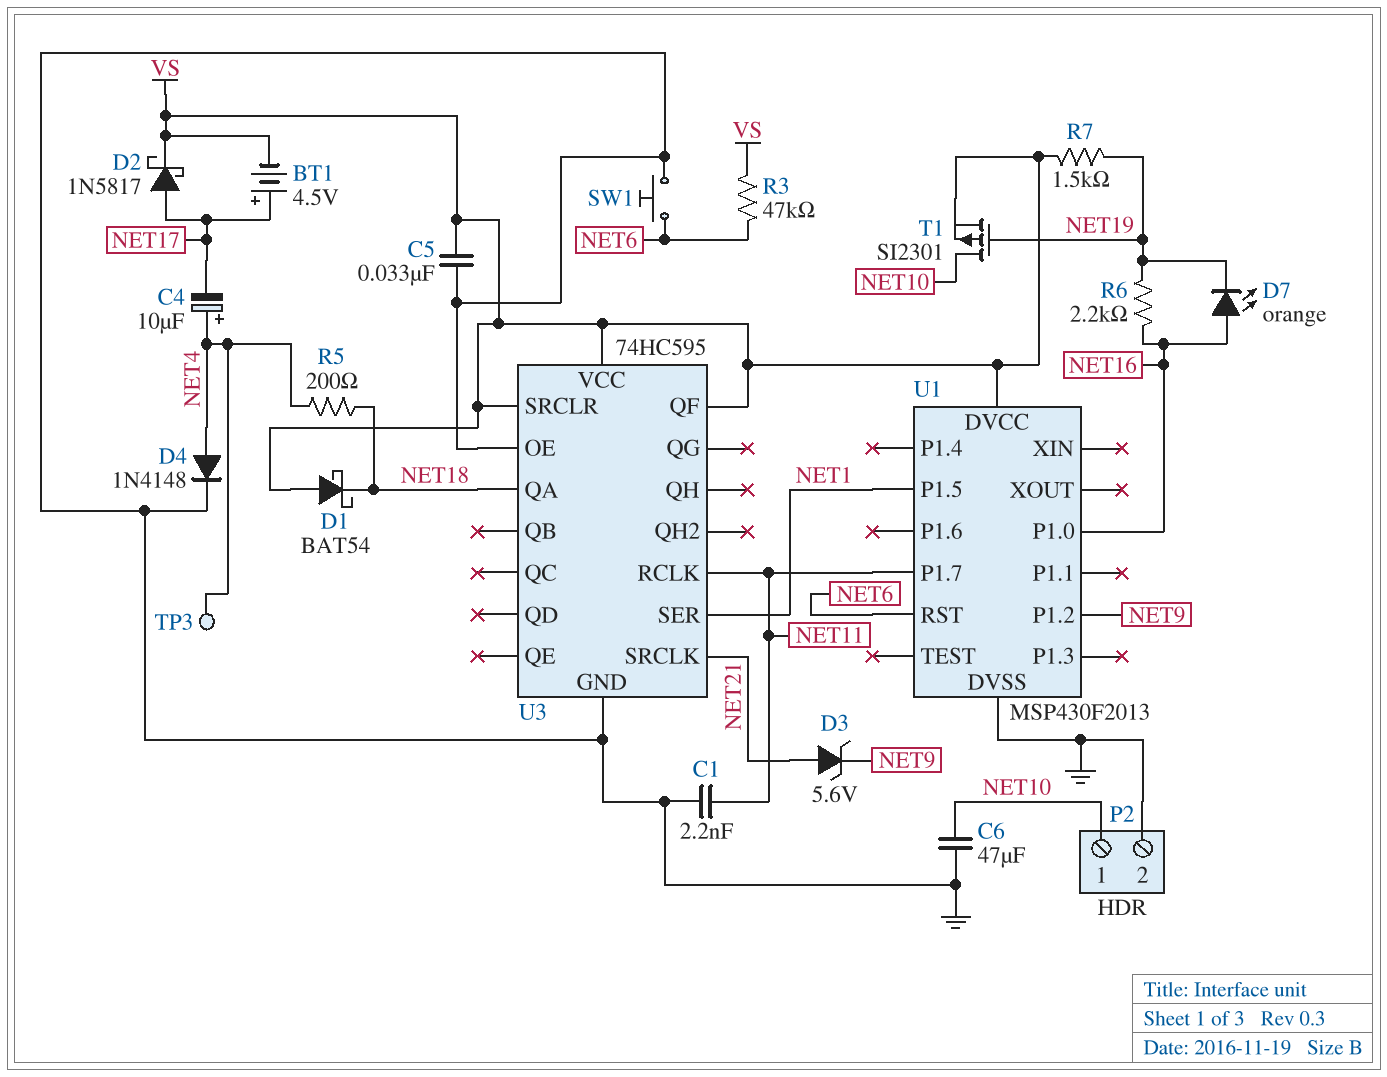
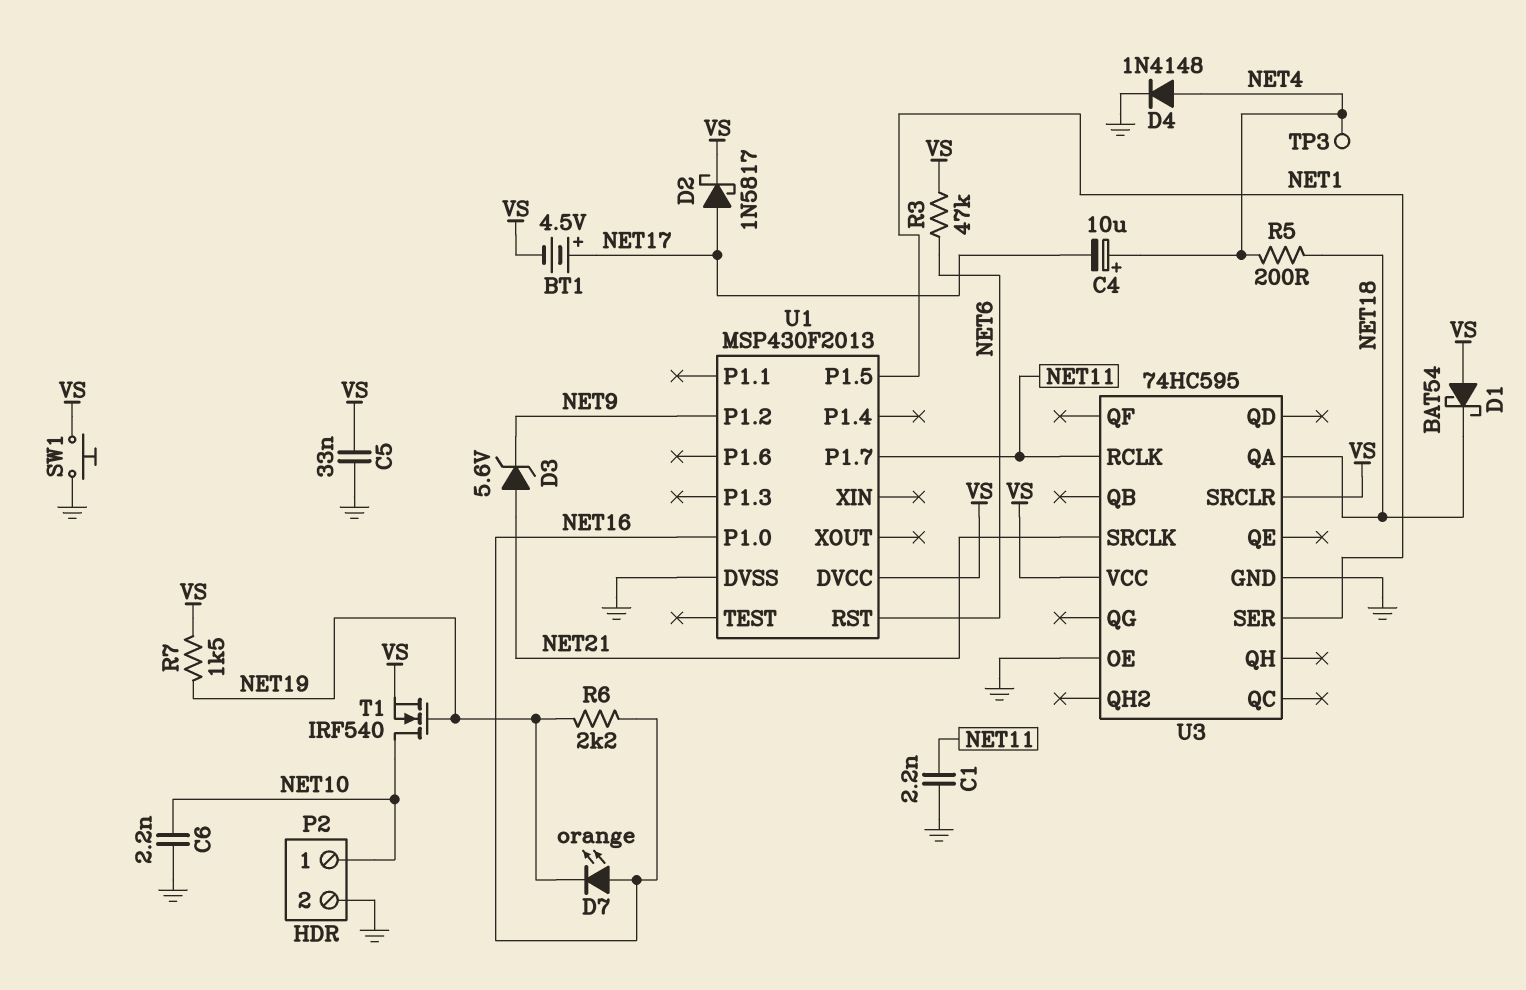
C6: 47uF (GND, NET10) -> 2.2nF (GND, NET10)
SW1: button (GND, NET6) -> button (GND, VS)
T1: PMOS SI2301 (G NET19, D NET10, S VS) -> NMOS IRF540 (G NET19, D NET10, S VS)
U3 pin QF: VS -> none

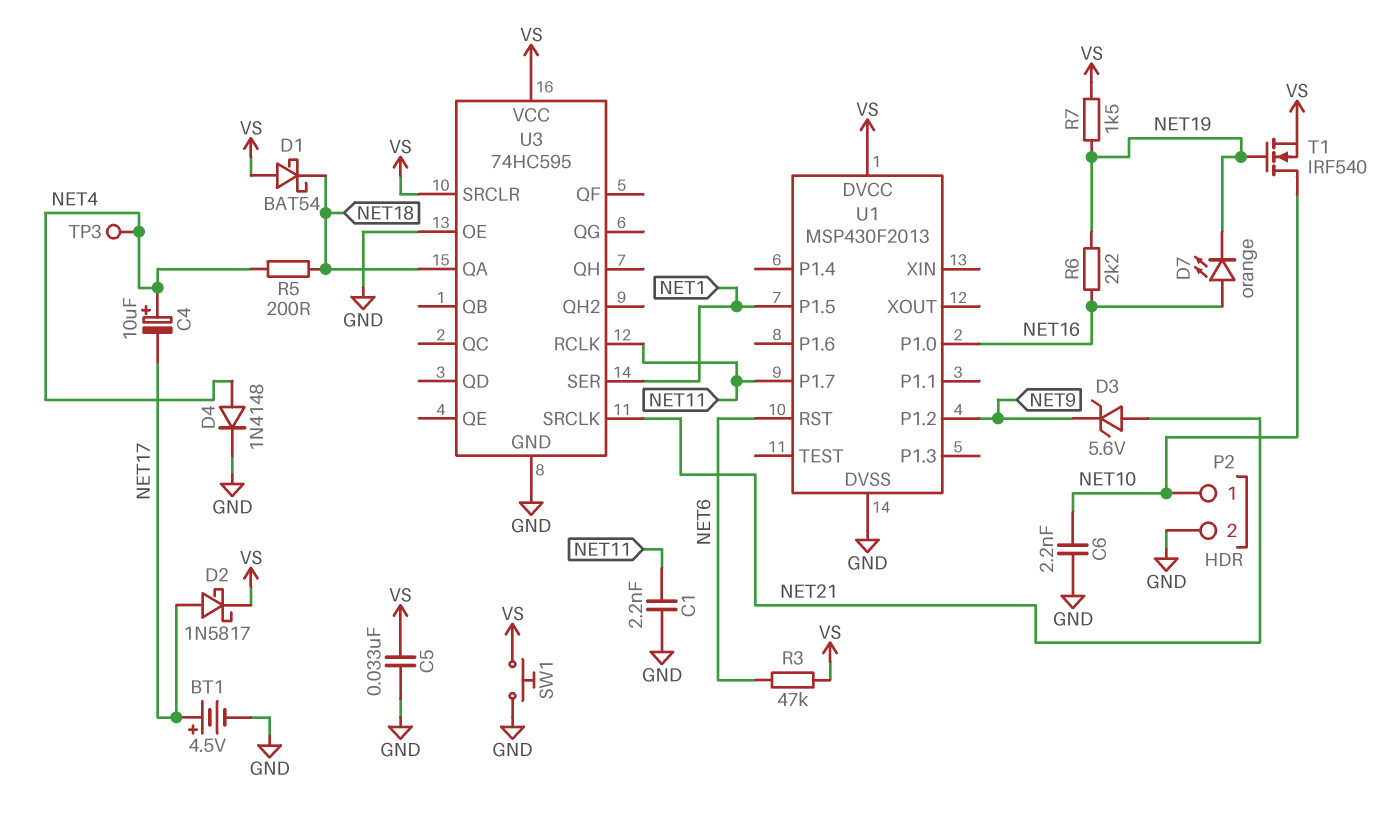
BT1: 4.5V (plus NET17, minus VS) -> 4.5V (plus NET17, minus GND)

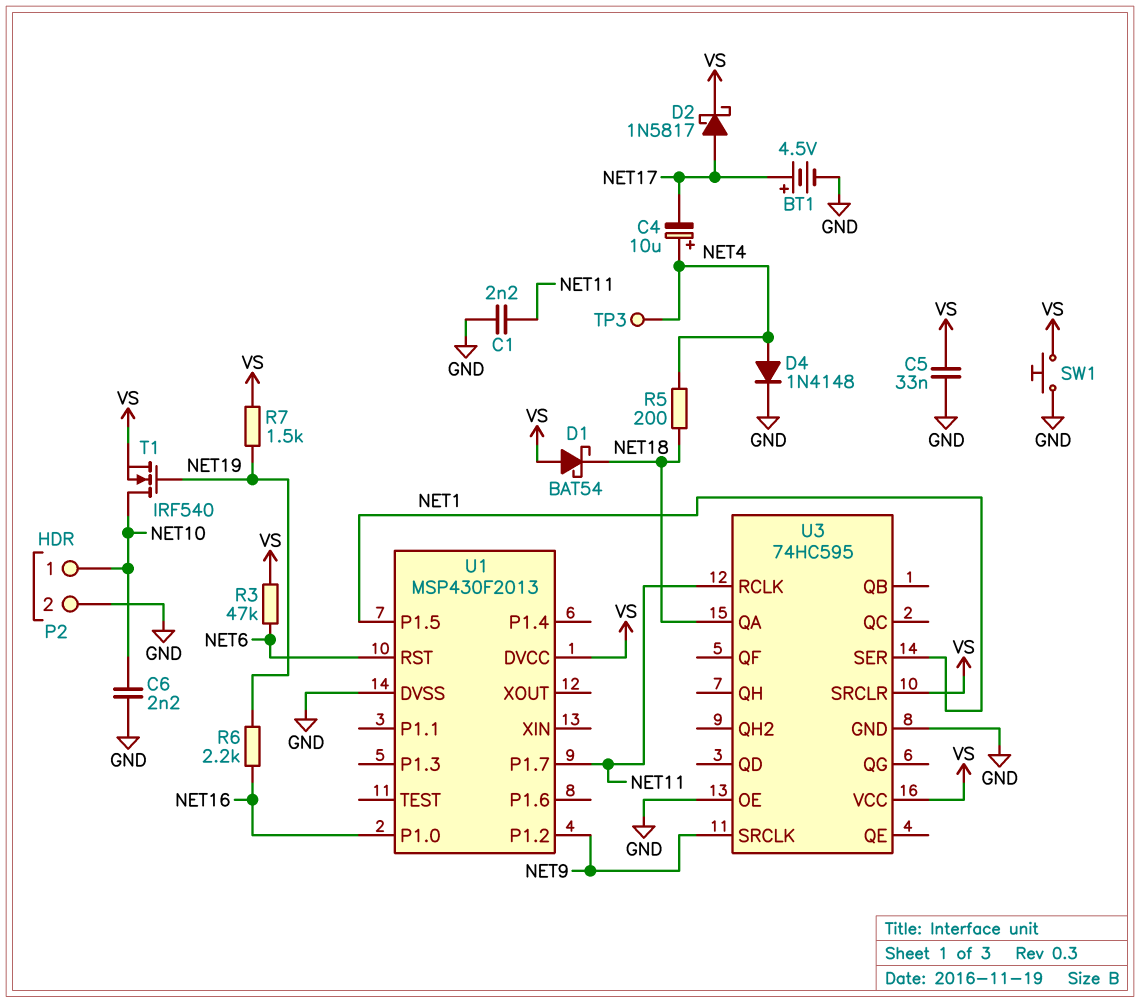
D3: zener 5.6V (A NET21, K NET9) -> none
D7: LED orange (A NET16, K NET19) -> none
U3 pin SRCLK: NET21 -> NET9

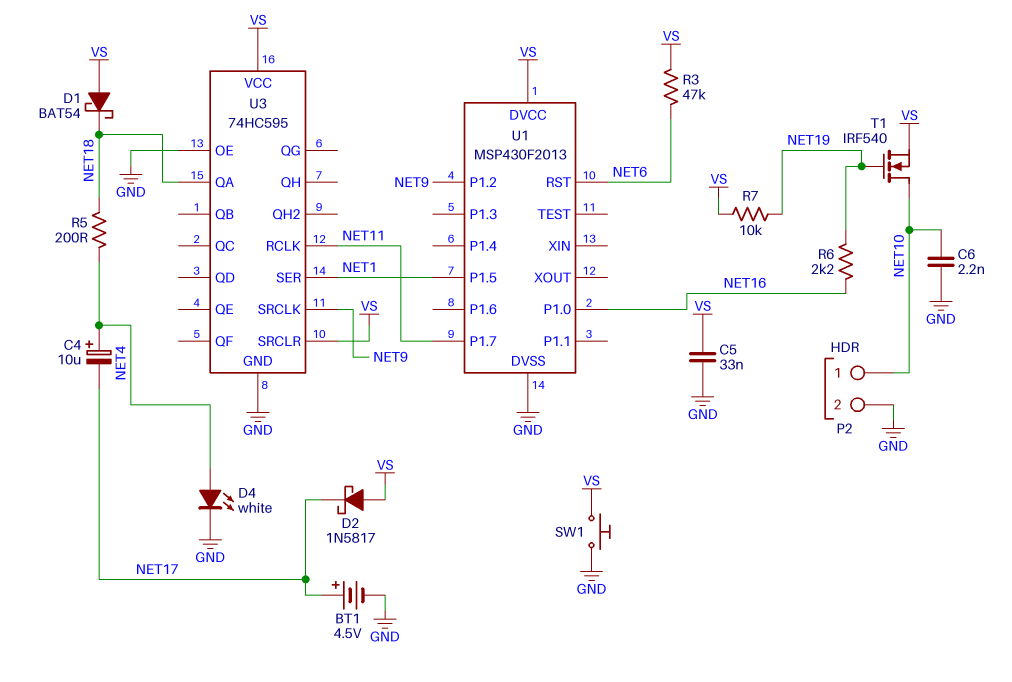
C1: 2.2nF (GND, NET11) -> none
D2: schottky 1N5817 (A NET17, K VS) -> schottky 1N5817 (A VS, K NET17)
D4: diode 1N4148 (A NET4, K GND) -> LED white (A NET4, K GND)
R7: 1.5k (NET19, VS) -> 10k (NET19, VS)
TP3: test point (NET4) -> none

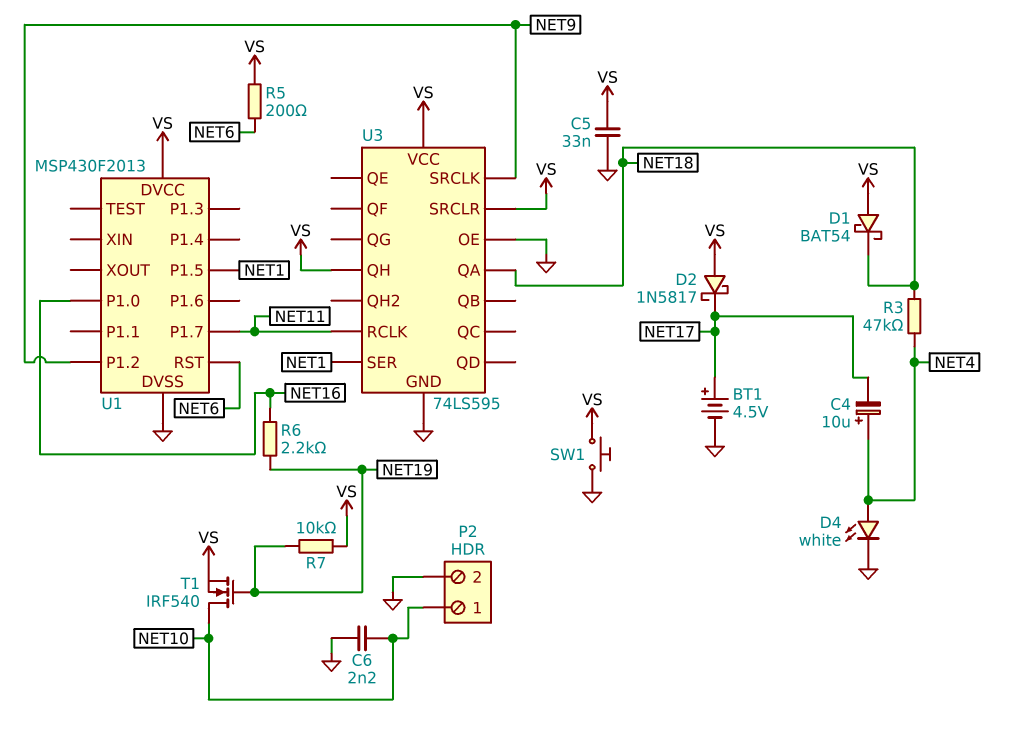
R3: 47k (NET6, VS) -> 47k (NET4, NET18)
R5: 200 (NET4, NET18) -> 200 (NET6, VS)
U3: 74HC595 -> 74LS595
U3 pin QH: none -> VS

